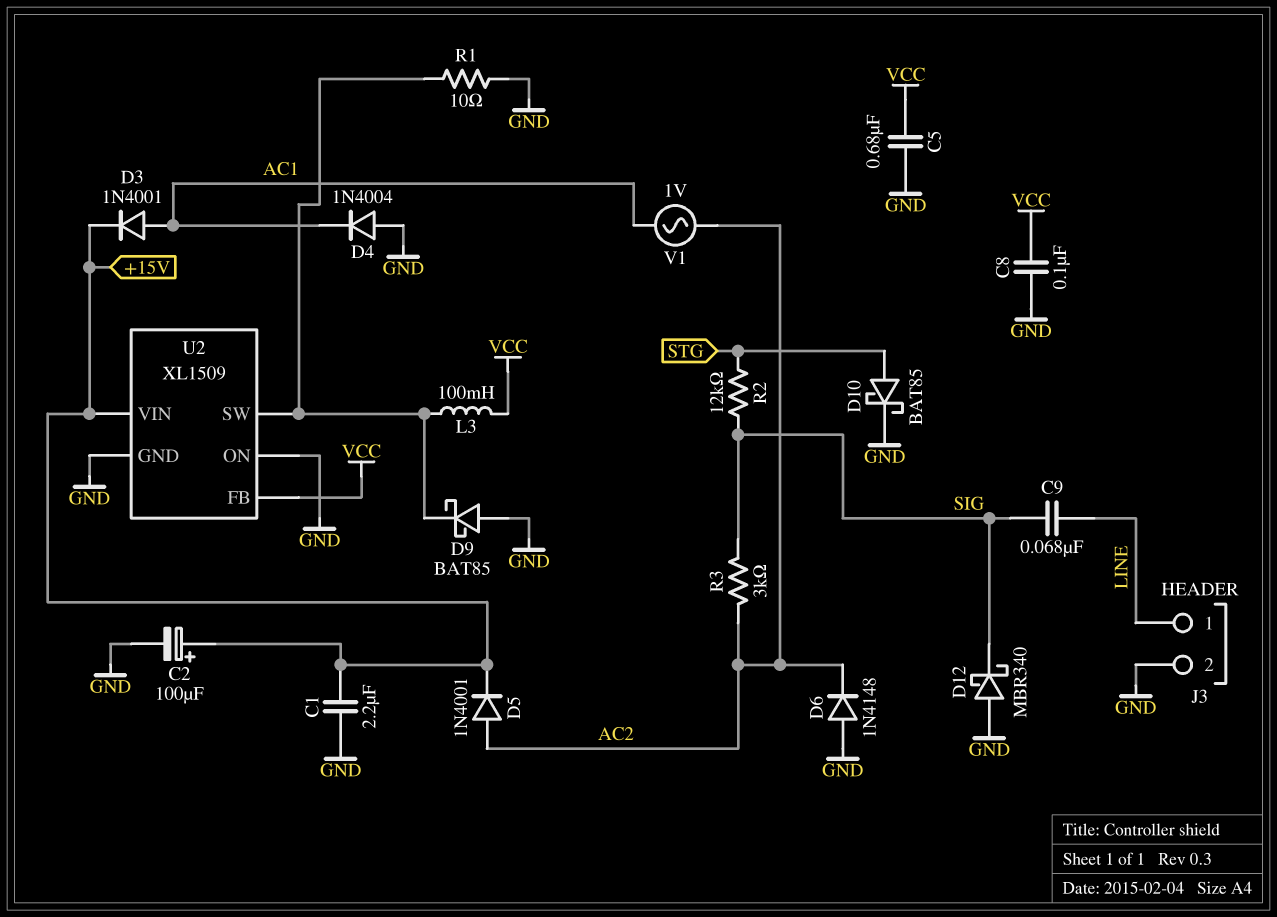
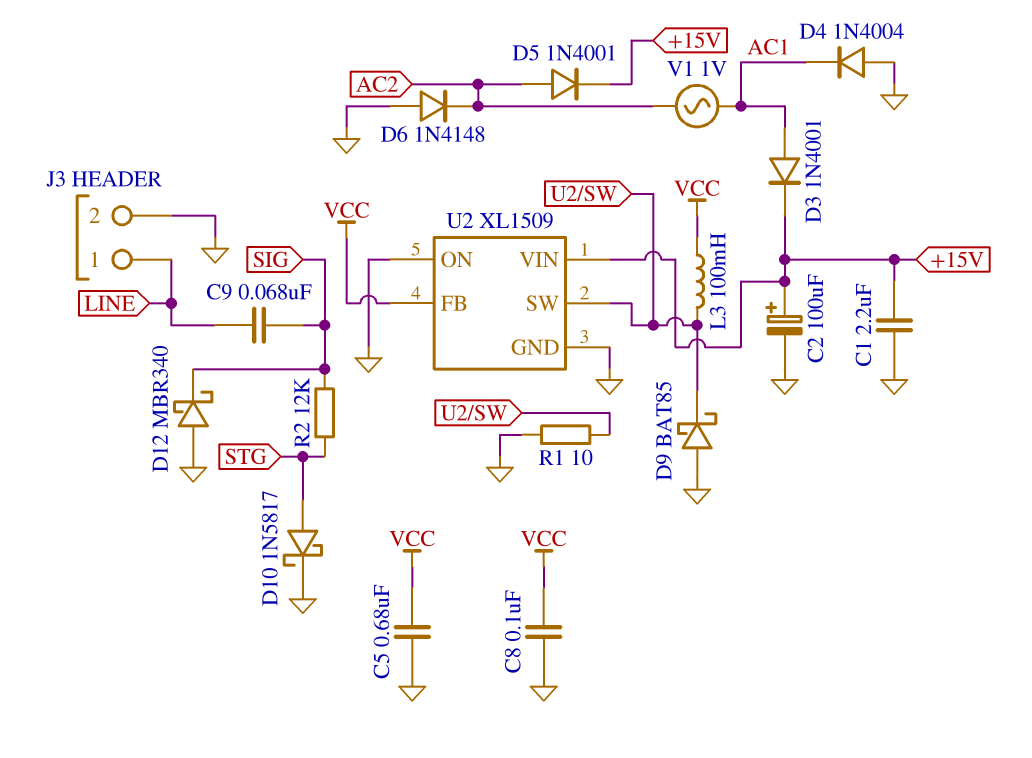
D10: schottky BAT85 (A STG, K GND) -> schottky 1N5817 (A STG, K GND)
R3: 3k (AC2, SIG) -> none

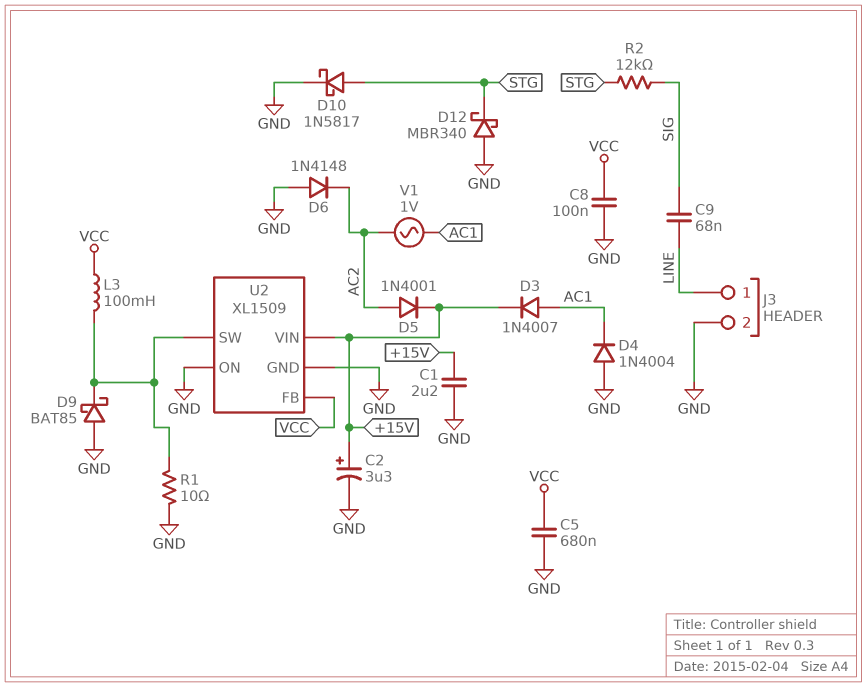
C2: 100uF (plus +15V, minus GND) -> 3.3uF (plus +15V, minus GND)
D3: diode 1N4001 (A AC1, K +15V) -> diode 1N4007 (A AC1, K +15V)
D12: schottky MBR340 (A GND, K SIG) -> schottky MBR340 (A GND, K STG)

